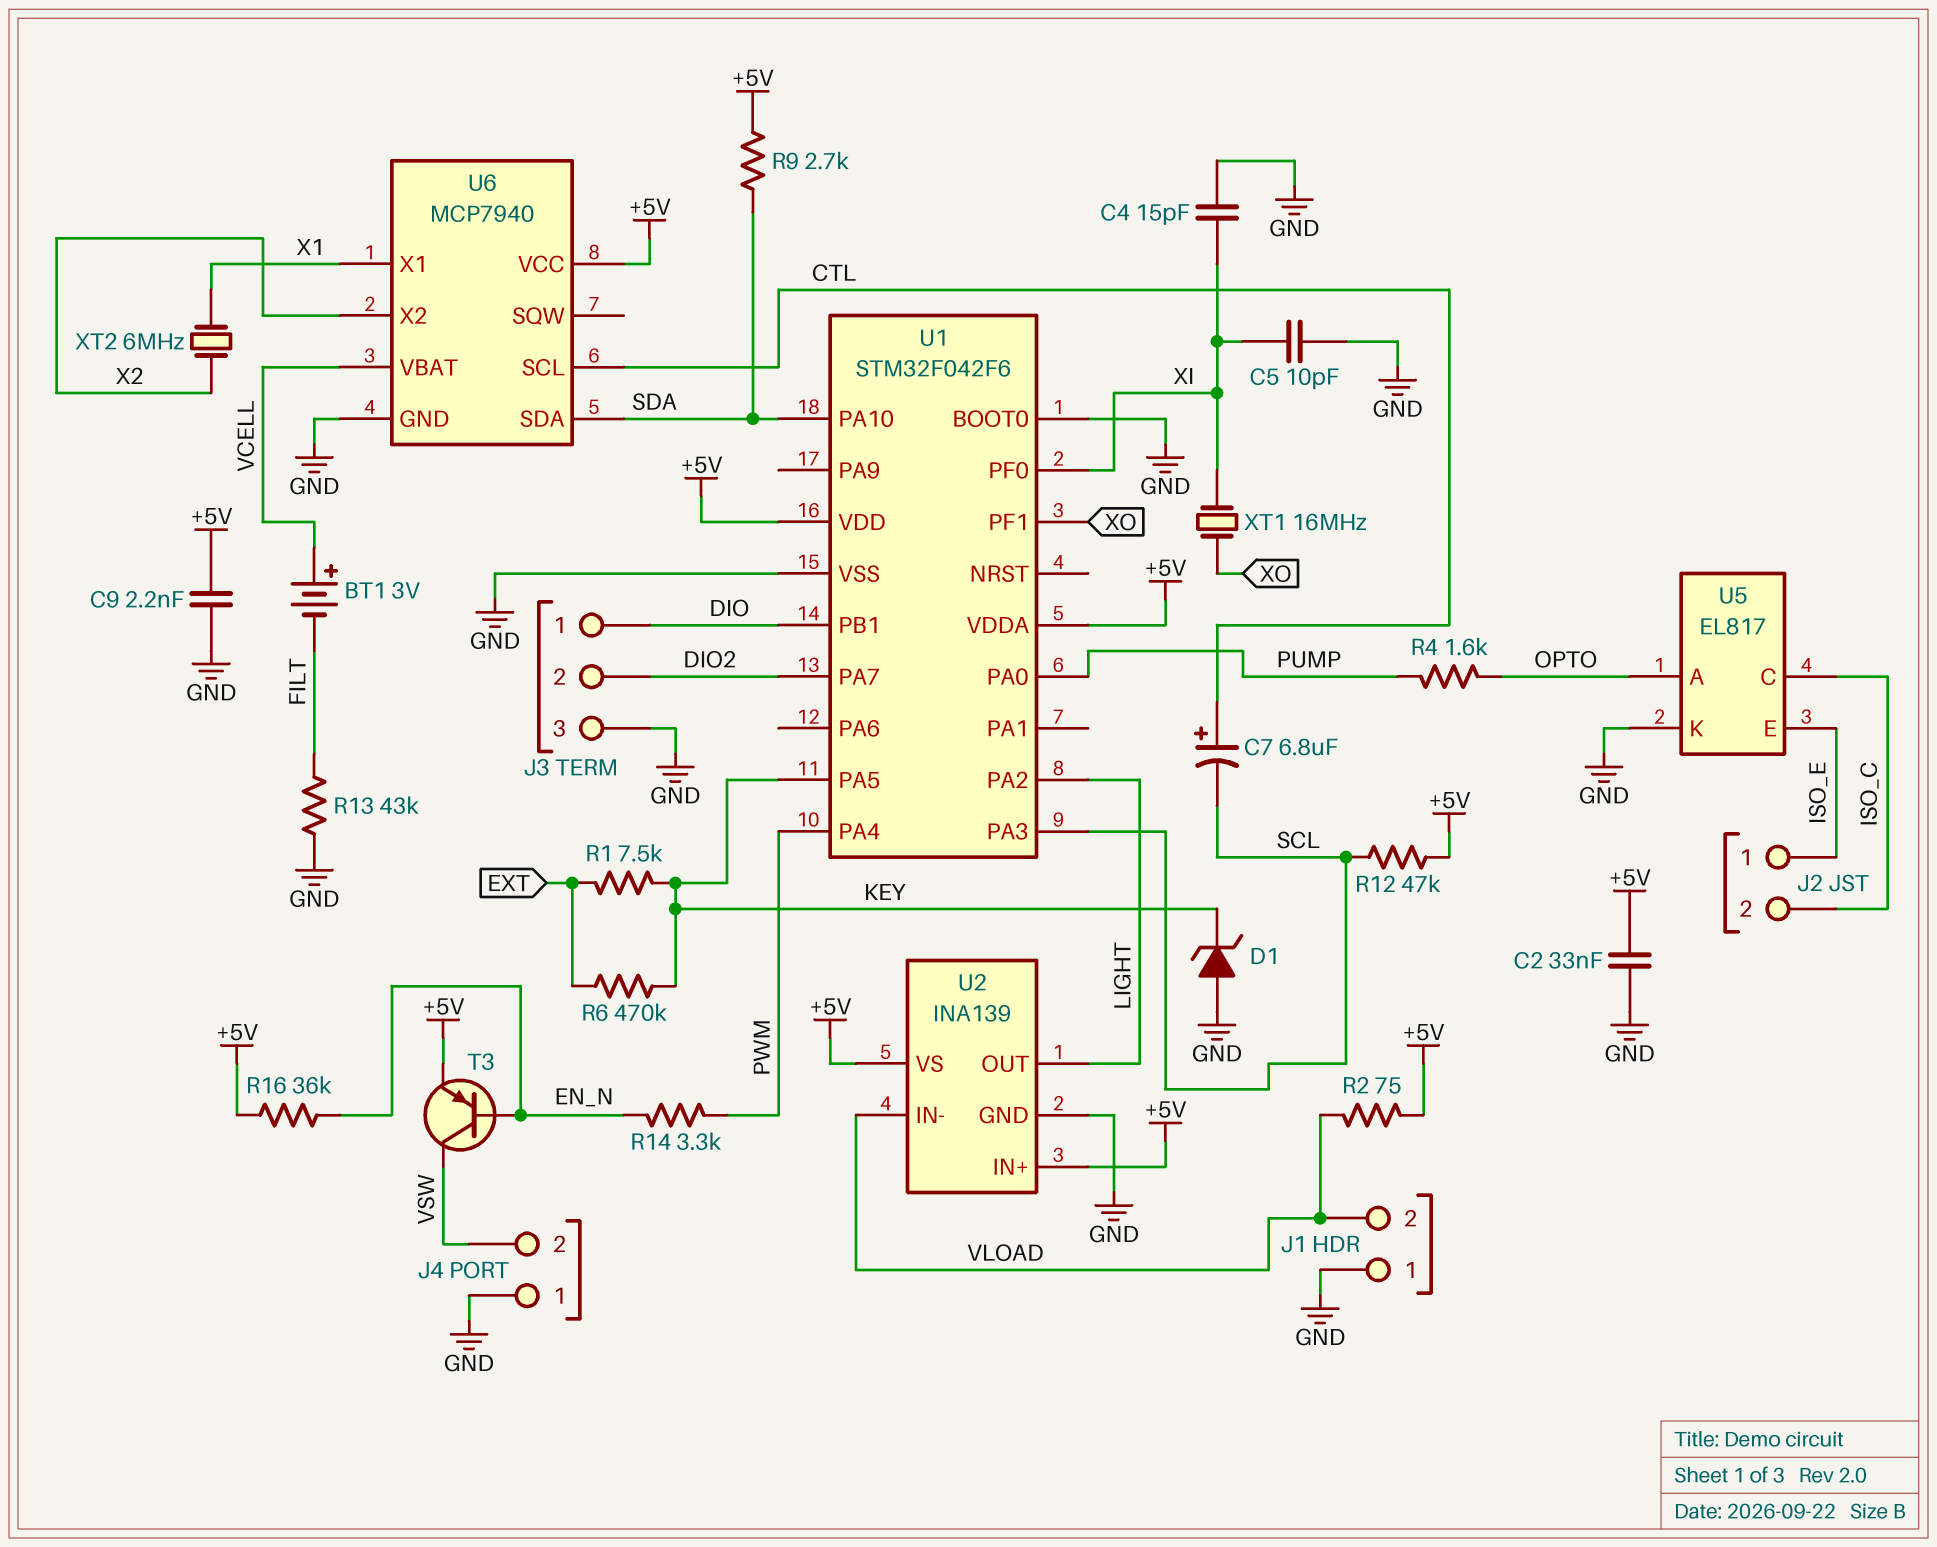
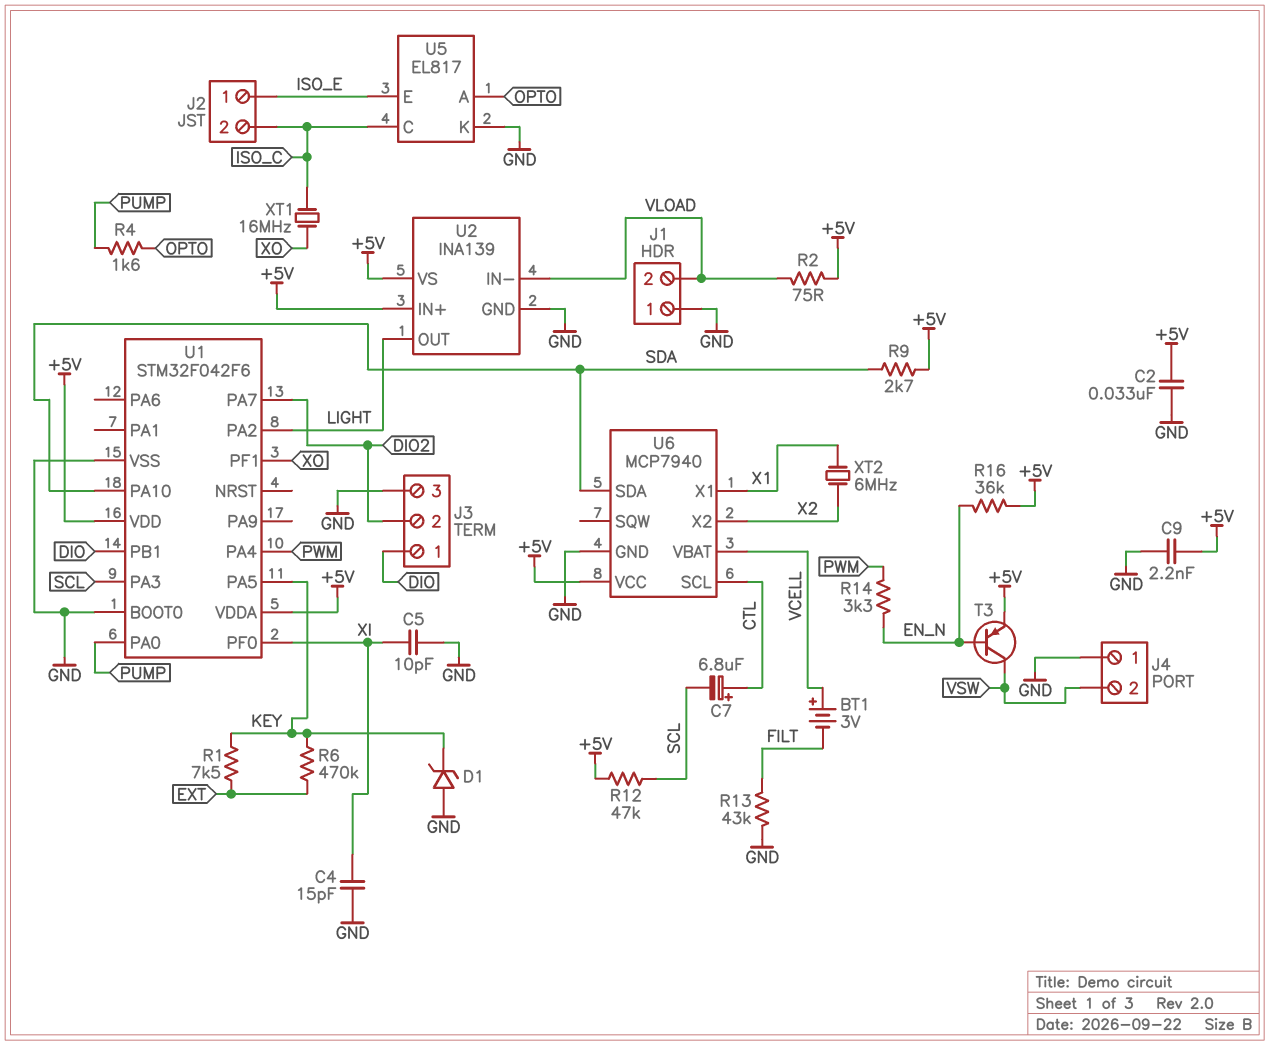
XT1: 16MHz (XI, XO) -> 16MHz (ISO_C, XO)

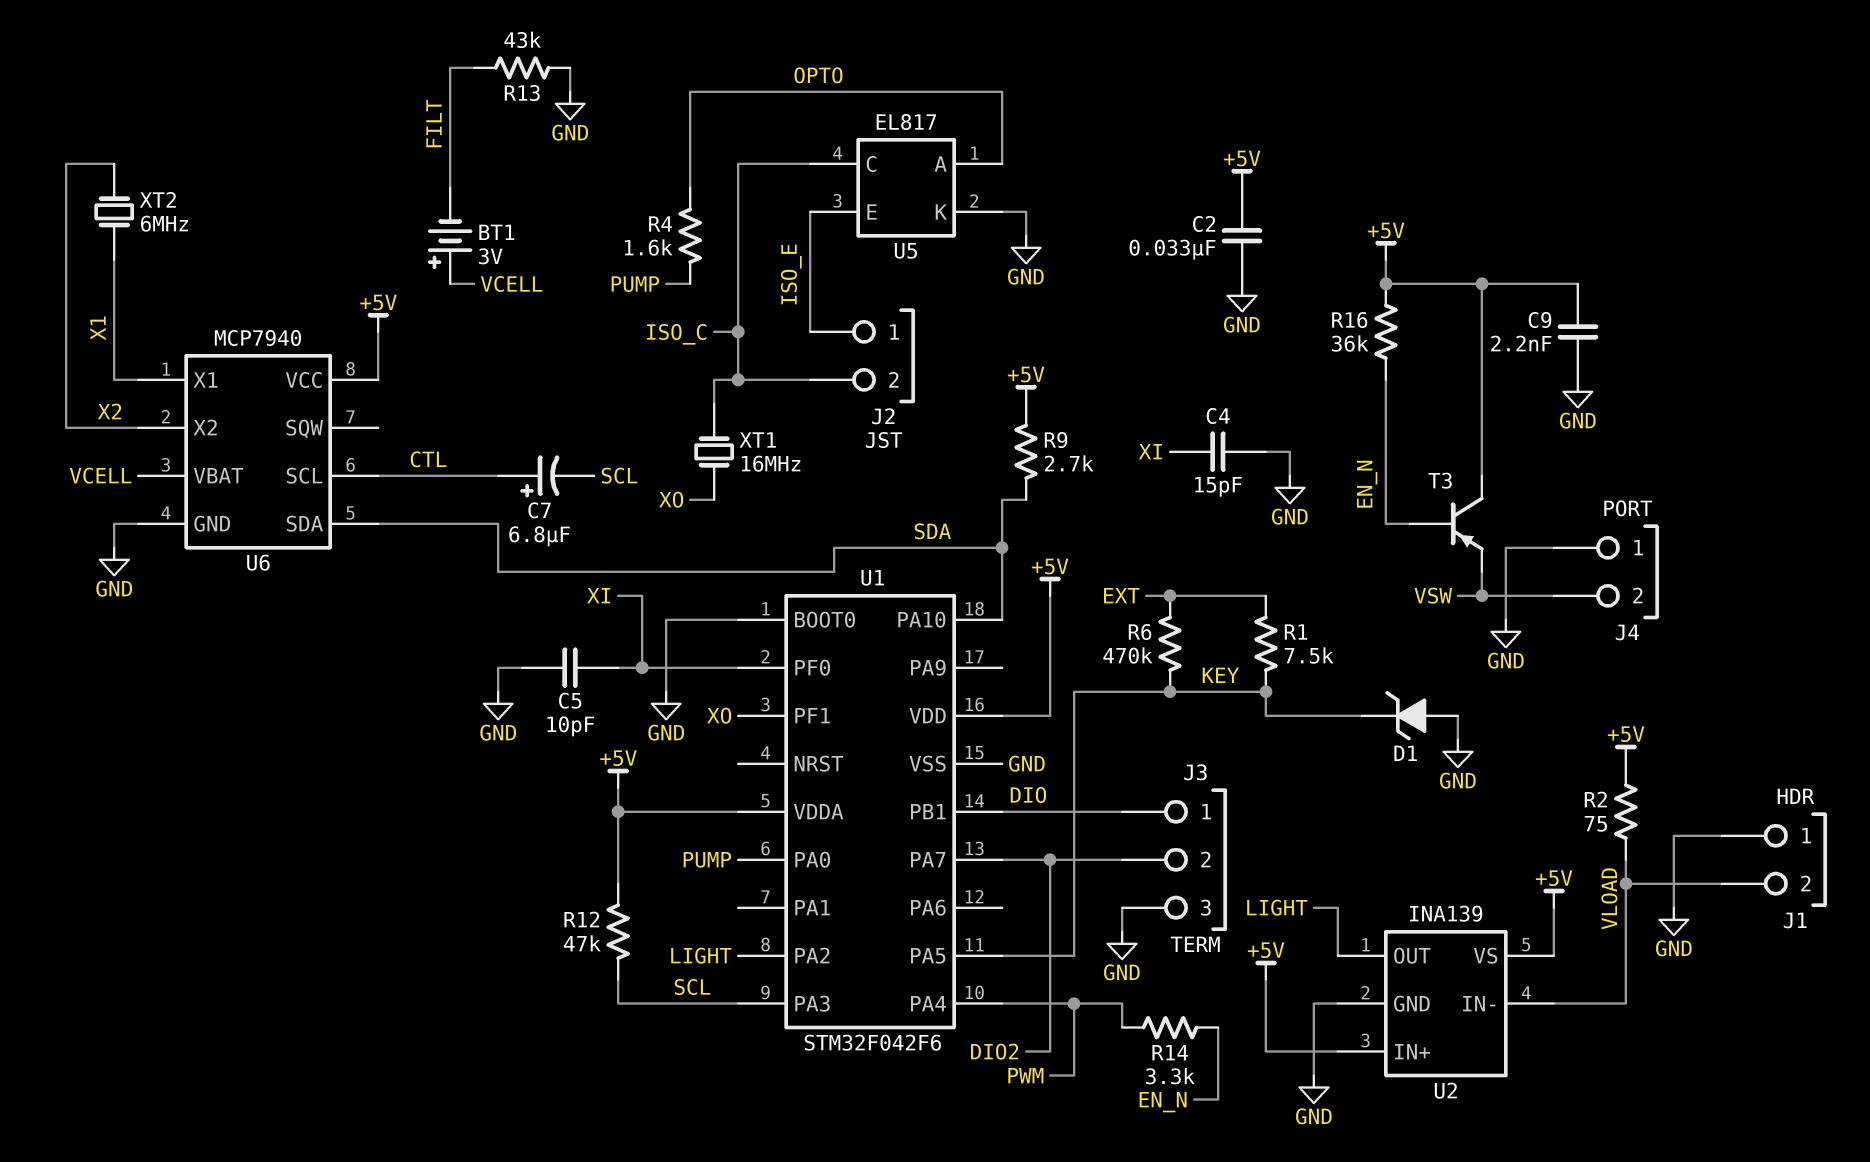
T3: PNP (B EN_N, C VSW, E +5V) -> PNP (B EN_N, C +5V, E VSW)

